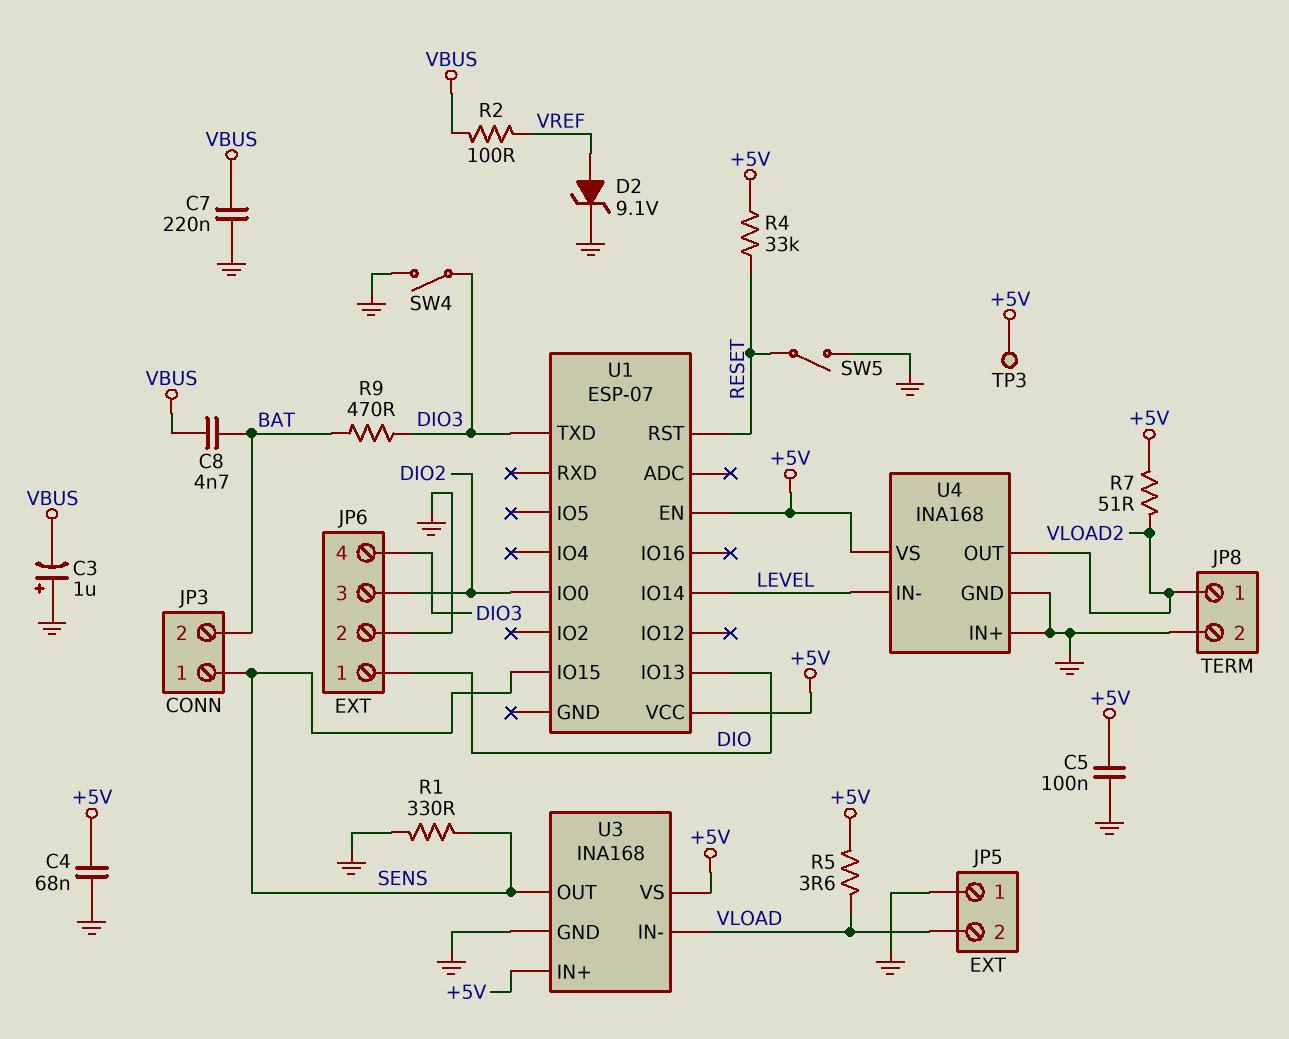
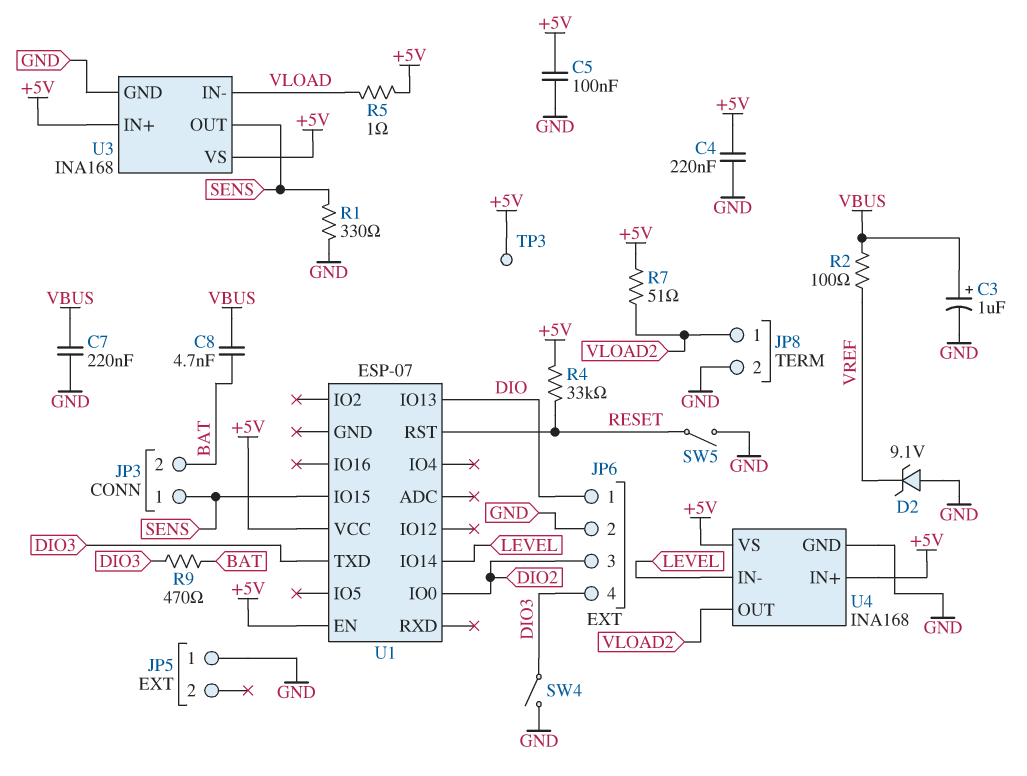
C3: 1uF (plus GND, minus VBUS) -> 1uF (plus VBUS, minus GND)
C4: 68nF (+5V, GND) -> 220nF (+5V, GND)
D2: zener 9.1V (A VREF, K GND) -> zener 9.1V (A GND, K VREF)
JP5 pin 2: VLOAD -> none
R5: 3.6 (+5V, VLOAD) -> 1 (+5V, VLOAD)
U4 pin IN+: GND -> +5V

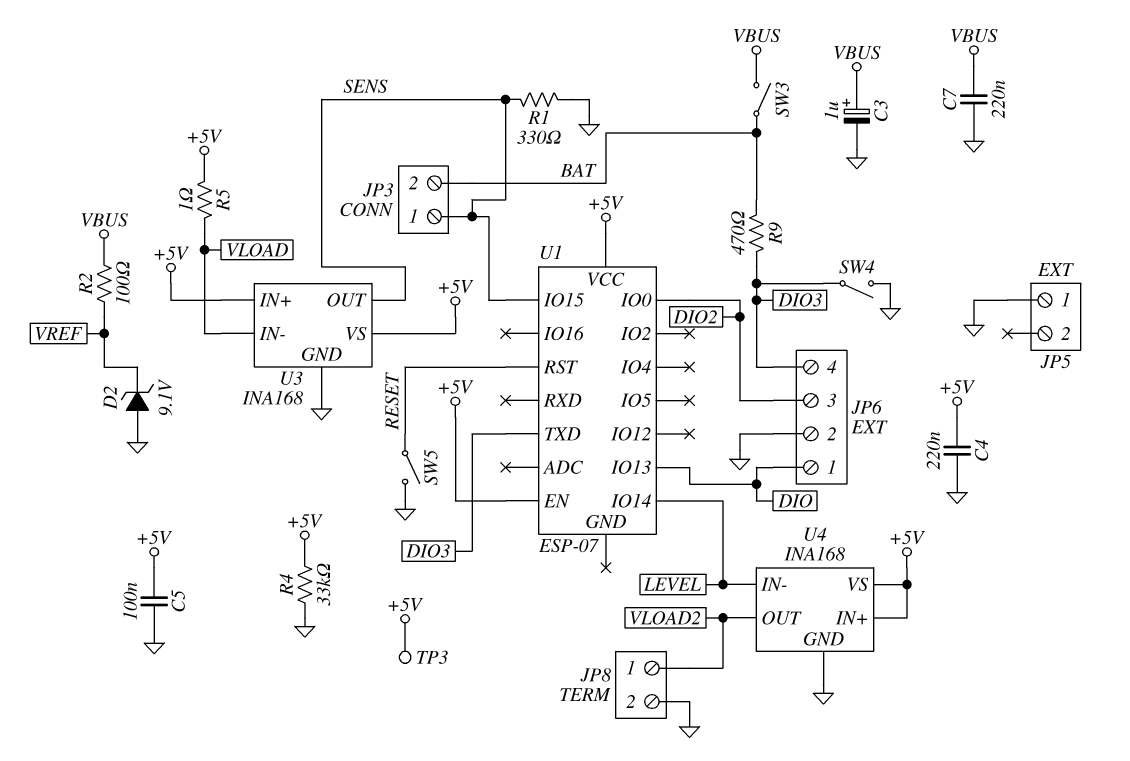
C8: 4.7nF (BAT, VBUS) -> none
R4: 33k (+5V, RESET) -> 33k (+5V, GND)
R7: 51 (+5V, VLOAD2) -> none
SW3: none -> switch (BAT, VBUS)

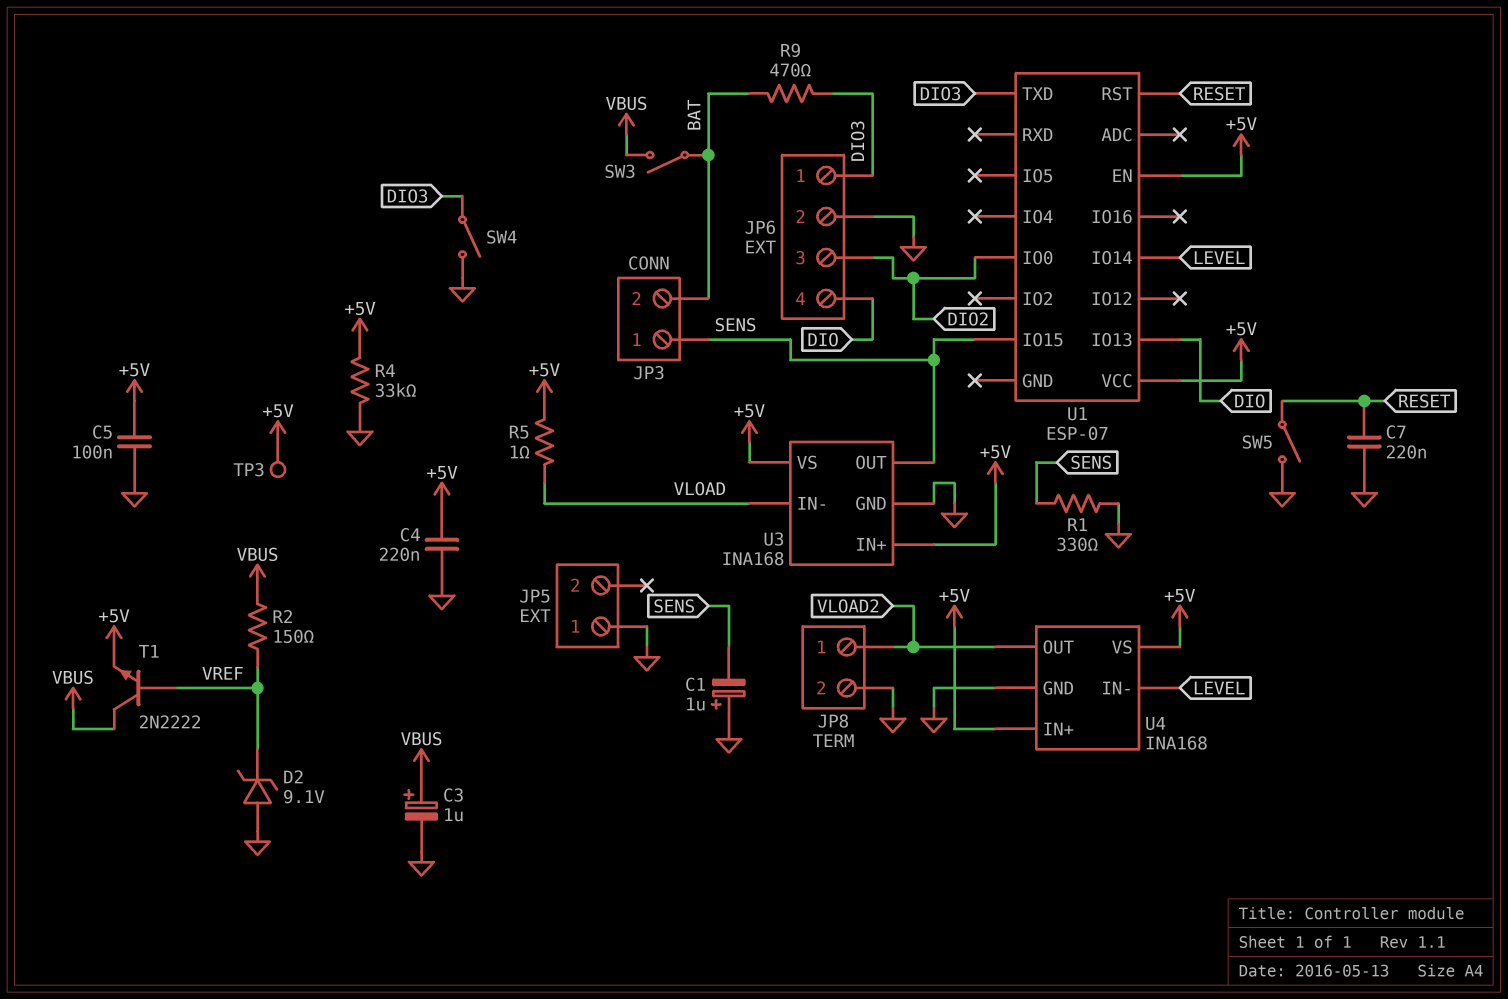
C1: none -> 1uF (plus GND, minus SENS)
C7: 220nF (GND, VBUS) -> 220nF (GND, RESET)
JP6 pin 1: DIO -> DIO3
JP6 pin 4: DIO3 -> DIO
R2: 100 (VBUS, VREF) -> 150 (VBUS, VREF)
T1: none -> NPN 2N2222 (B VREF, C VBUS, E +5V)

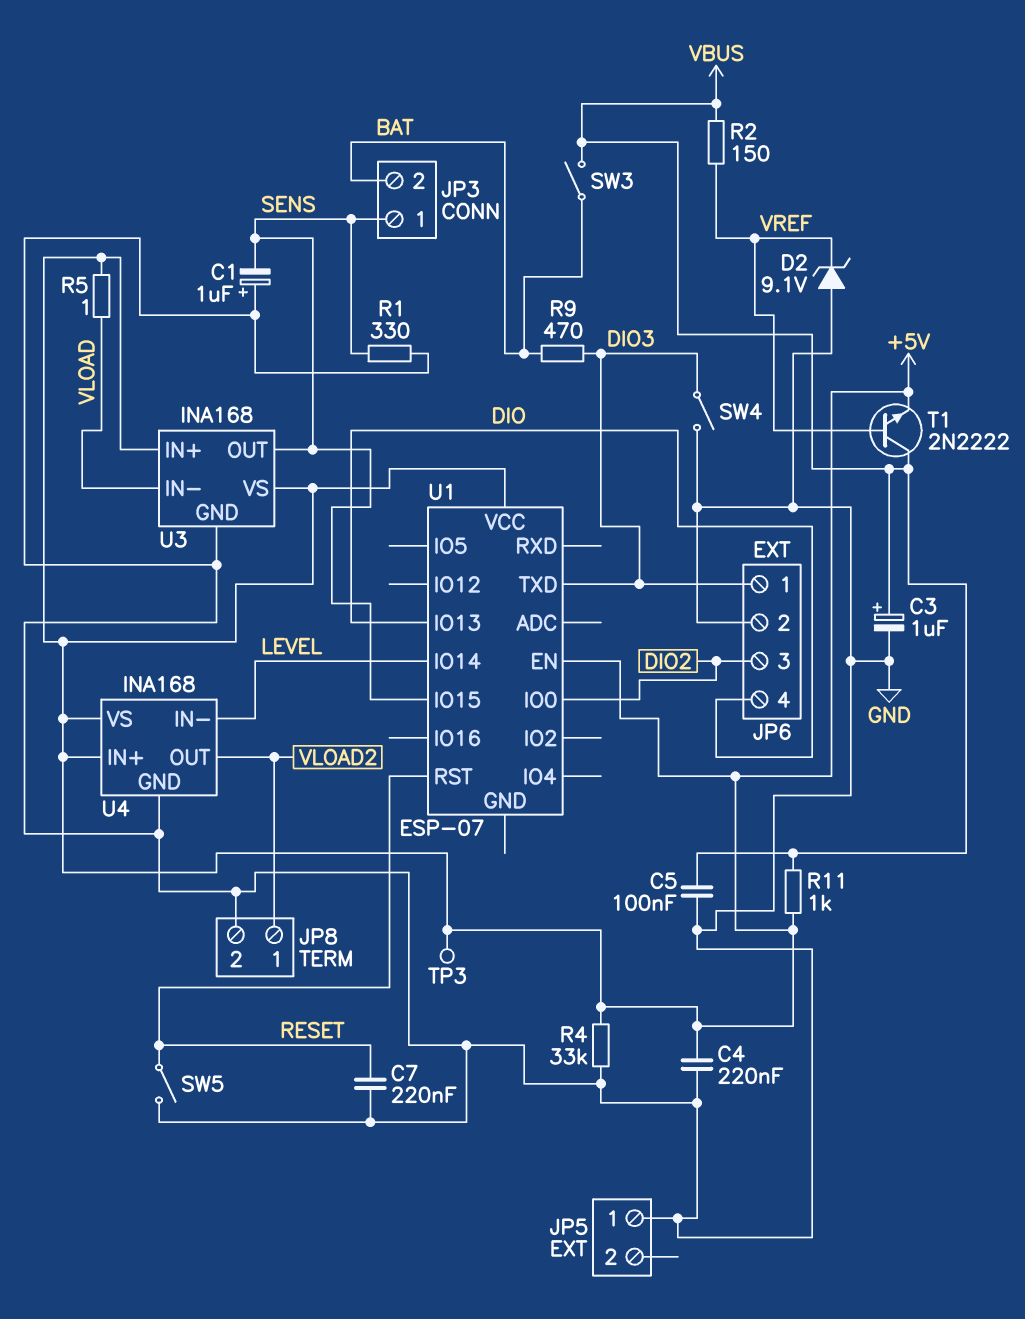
C5: 100nF (+5V, GND) -> 100nF (GND, VBUS)
R11: none -> 1k (+5V, VBUS)

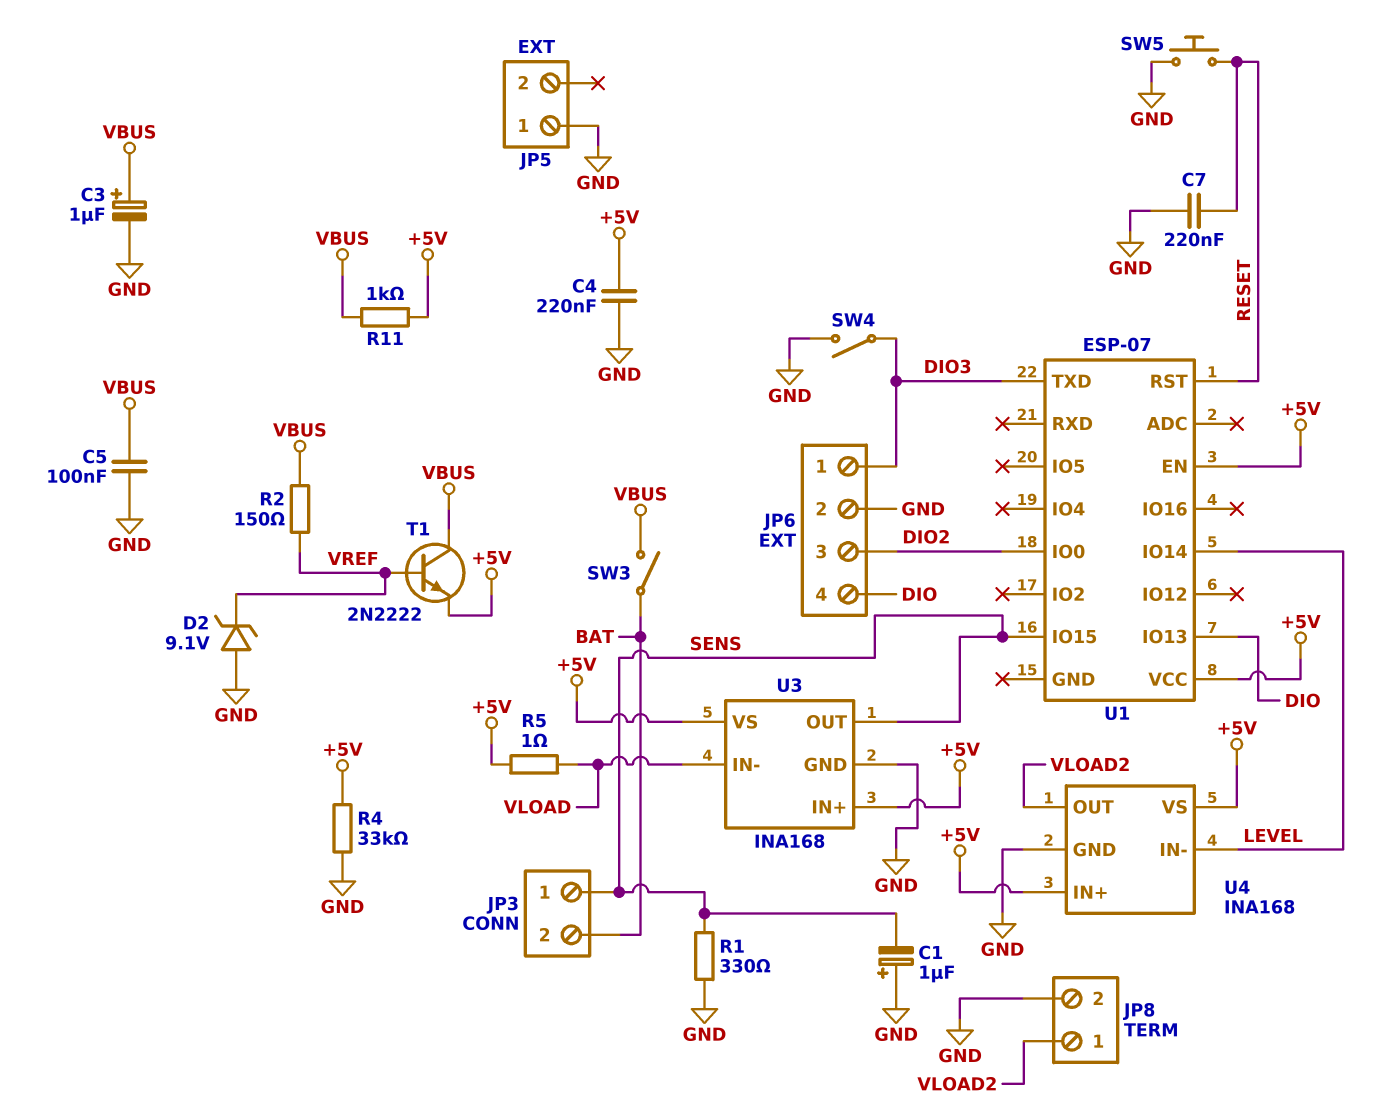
R9: 470 (BAT, DIO3) -> none
SW5: switch (GND, RESET) -> button (GND, RESET)
TP3: test point (+5V) -> none

